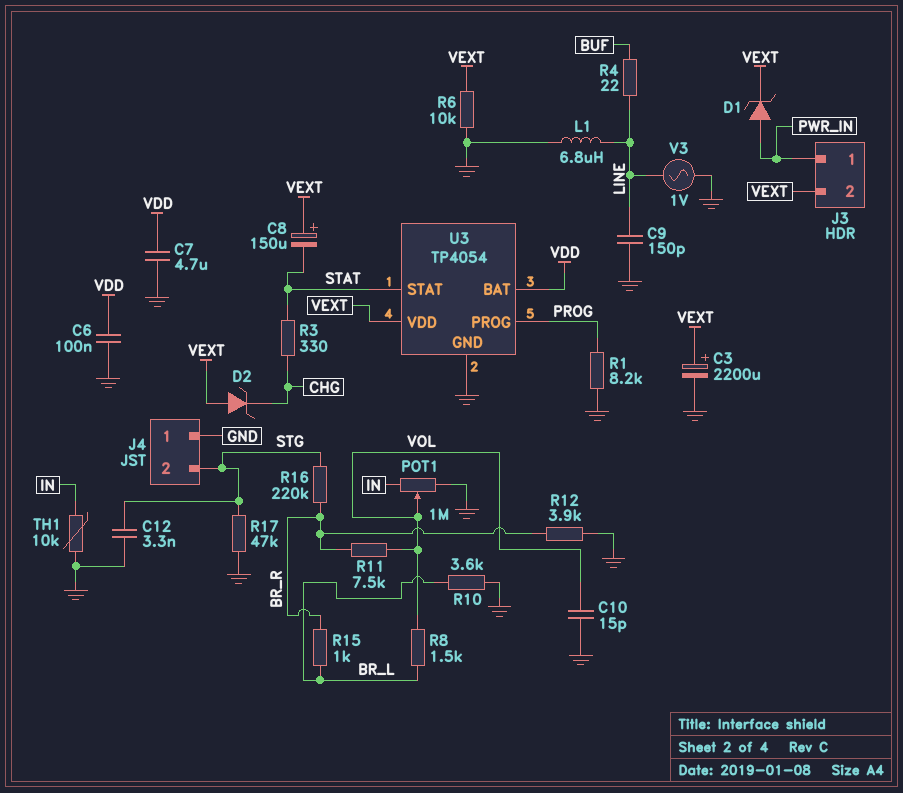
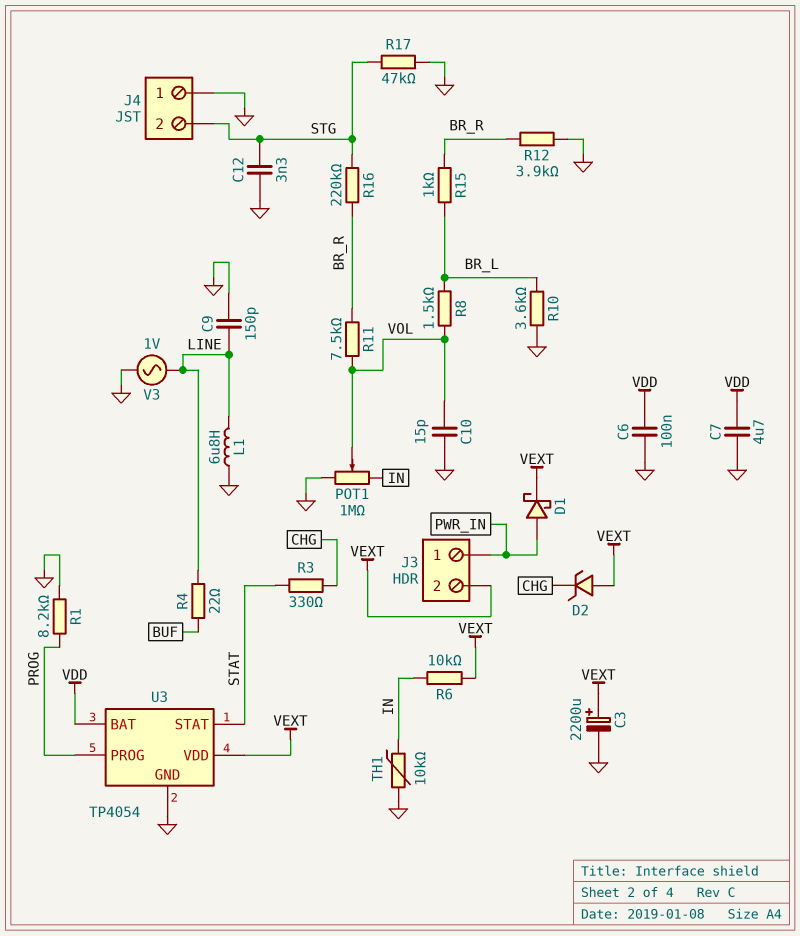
C8: 150uF (plus VEXT, minus STAT) -> none
D1: zener (A PWR_IN, K VEXT) -> schottky (A PWR_IN, K VEXT)
R6: 10k (GND, VEXT) -> 10k (IN, VEXT)

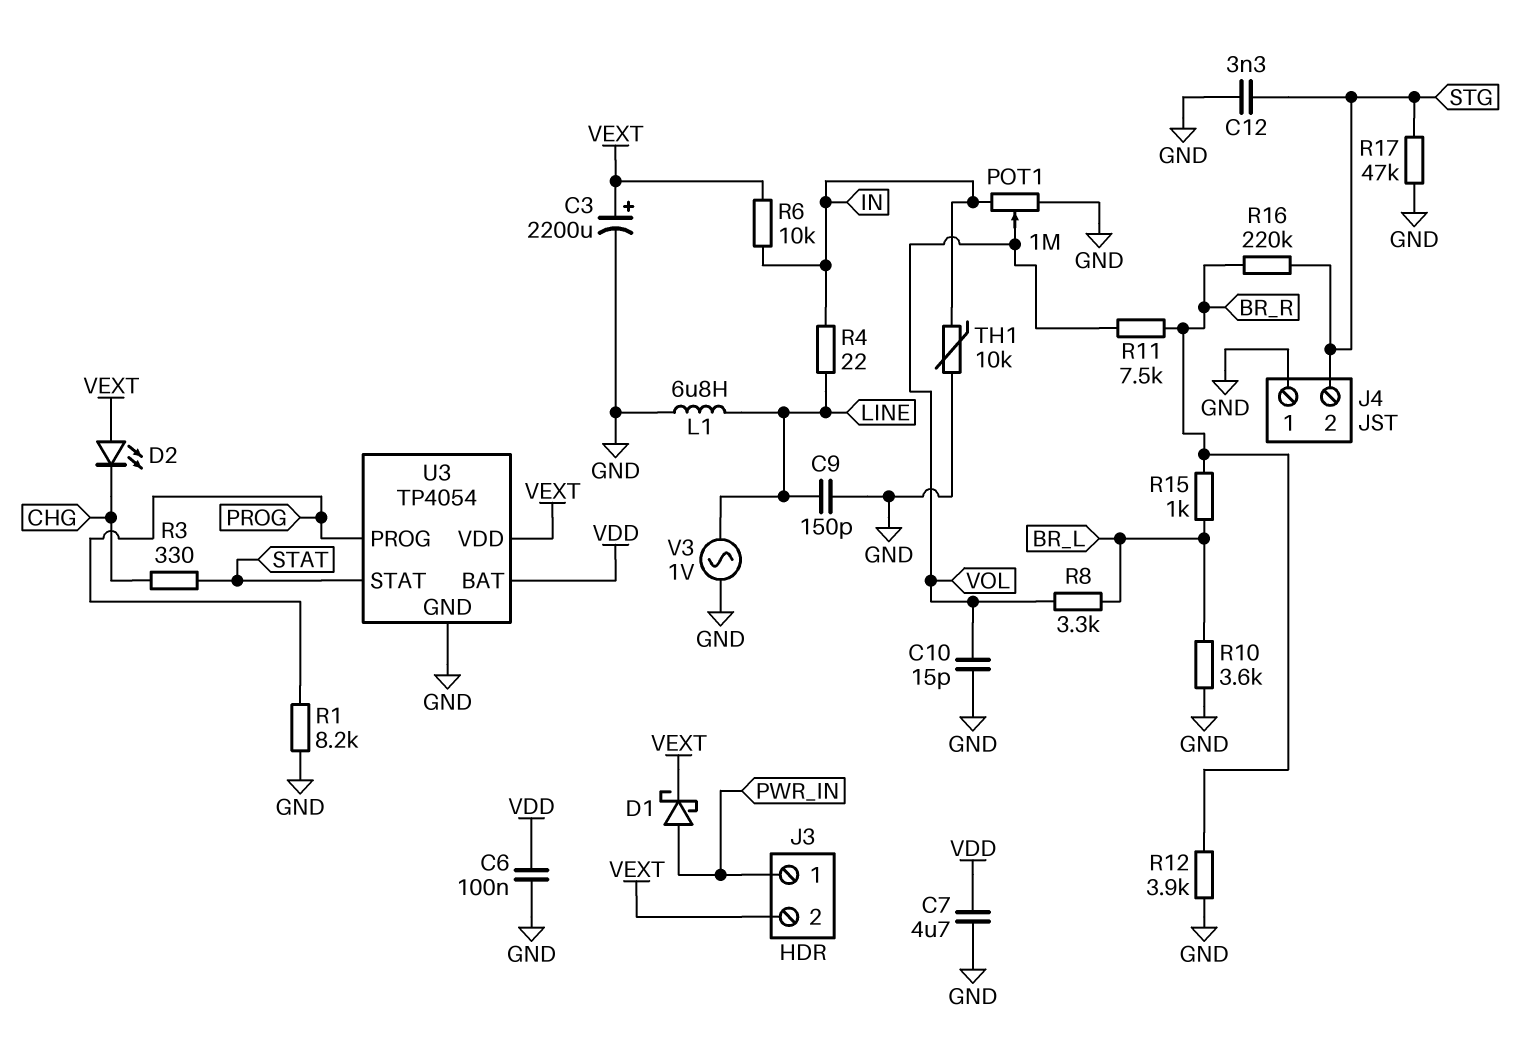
D2: zener (A VEXT, K CHG) -> LED (A VEXT, K CHG)
R4: 22 (BUF, LINE) -> 22 (IN, LINE)
R8: 1.5k (BR_L, VOL) -> 3.3k (BR_L, VOL)

